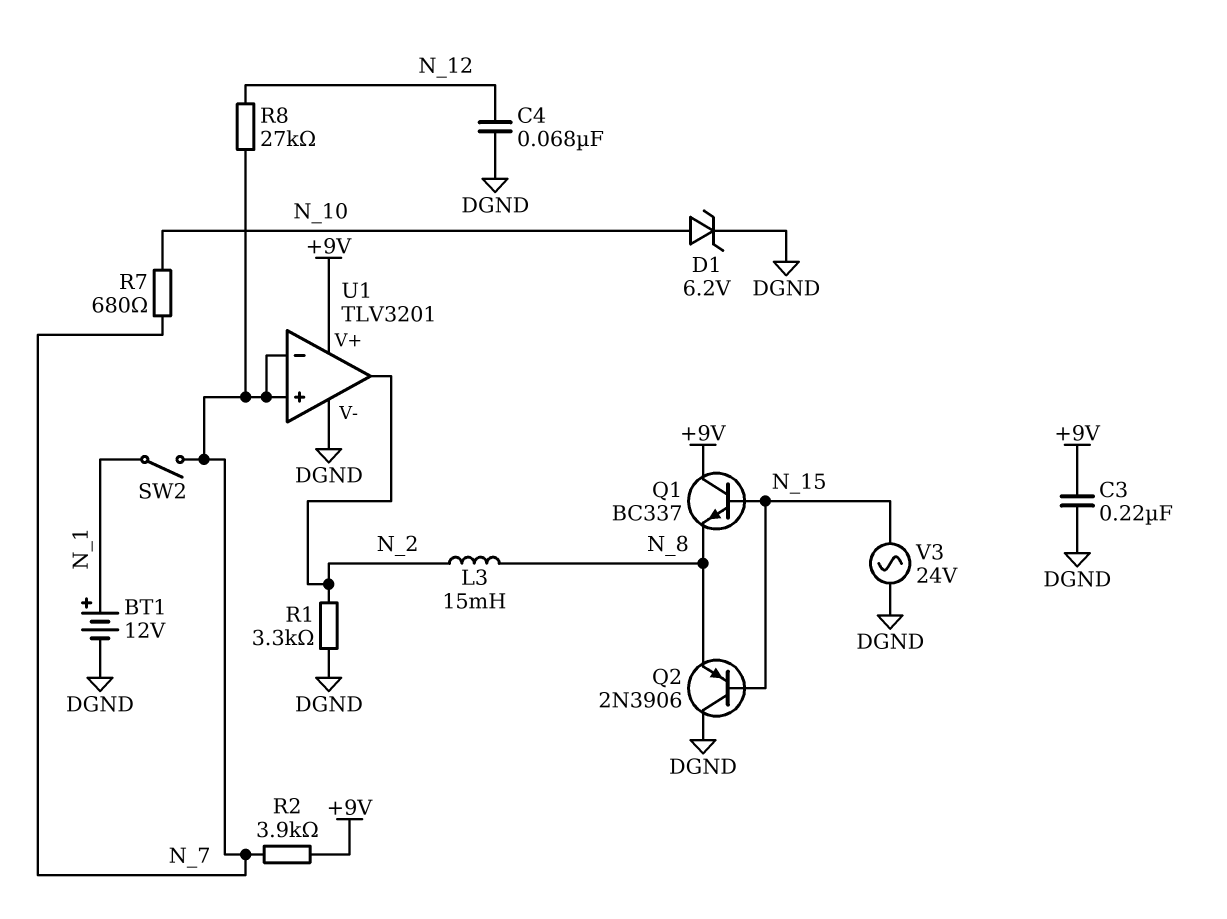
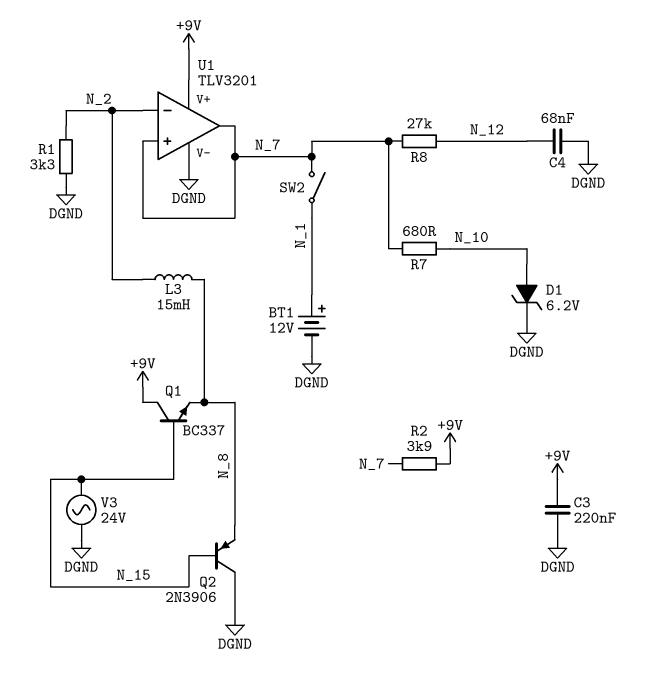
U1 pin in-: N_7 -> N_2
U1 pin out: N_2 -> N_7

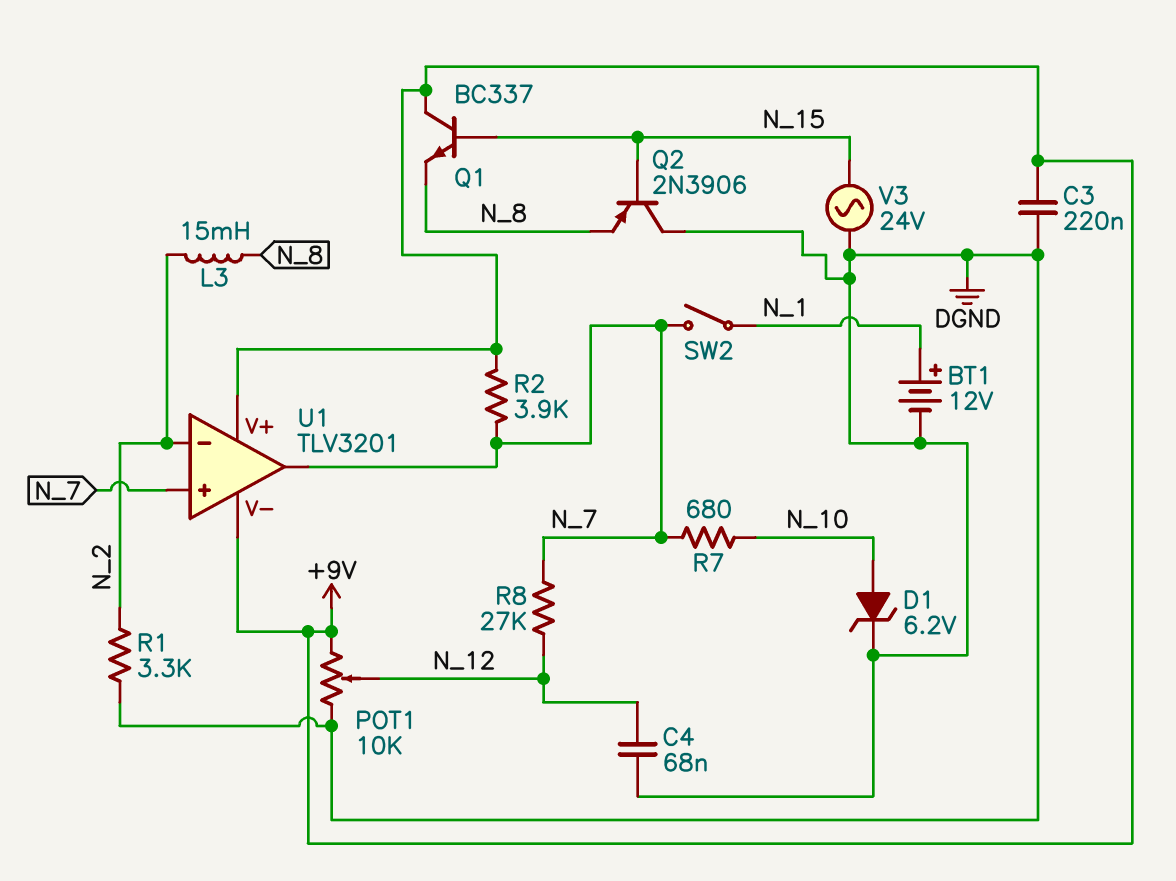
POT1: none -> 10k (+9V, DGND, wiper N_12)
U1 pin V-: DGND -> +9V

